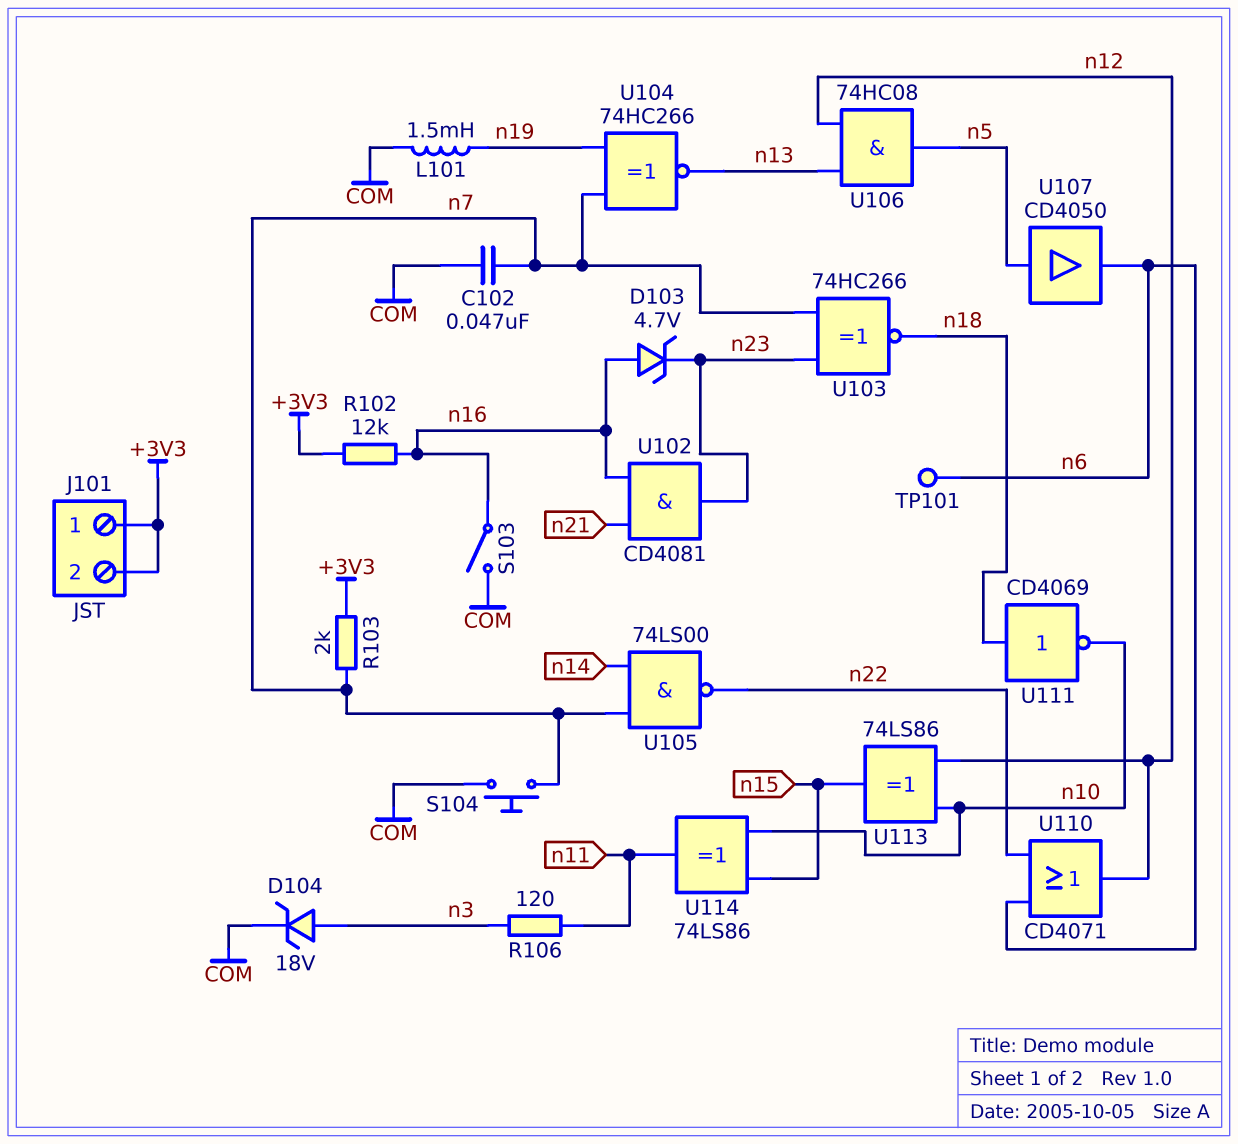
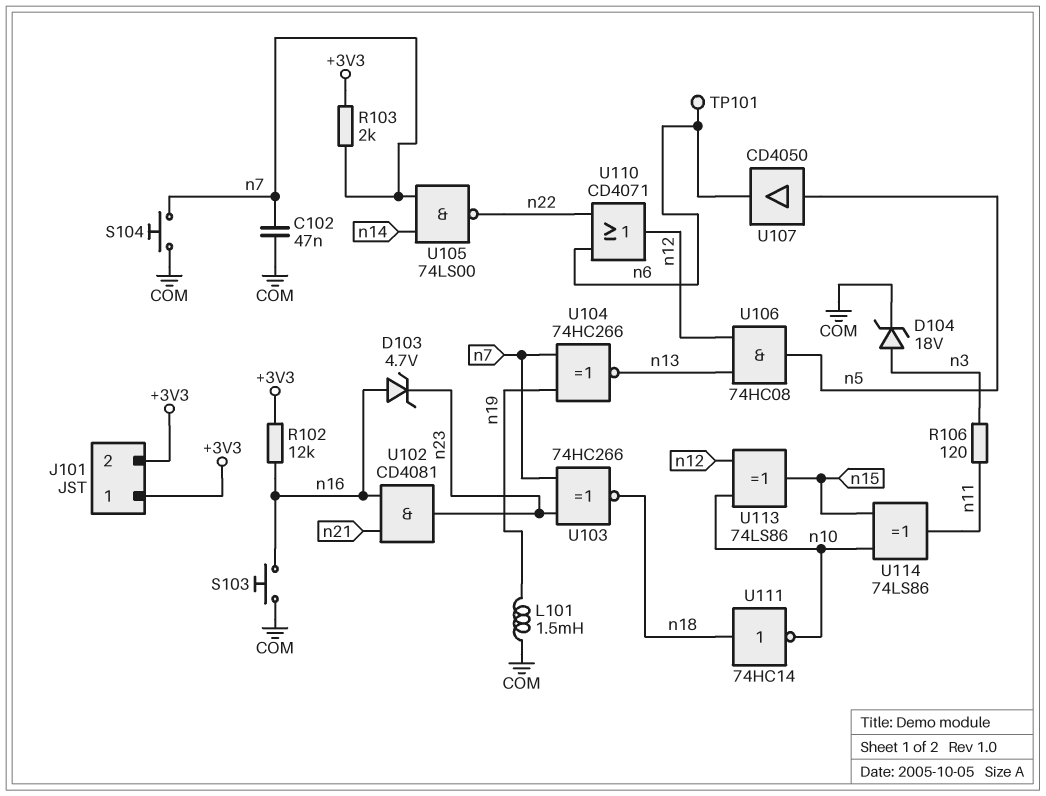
S103: switch (COM, n16) -> button (COM, n16)
U111: NOT CD4069 (in n18, out n10) -> NOT 74HC14 (in n18, out n10)

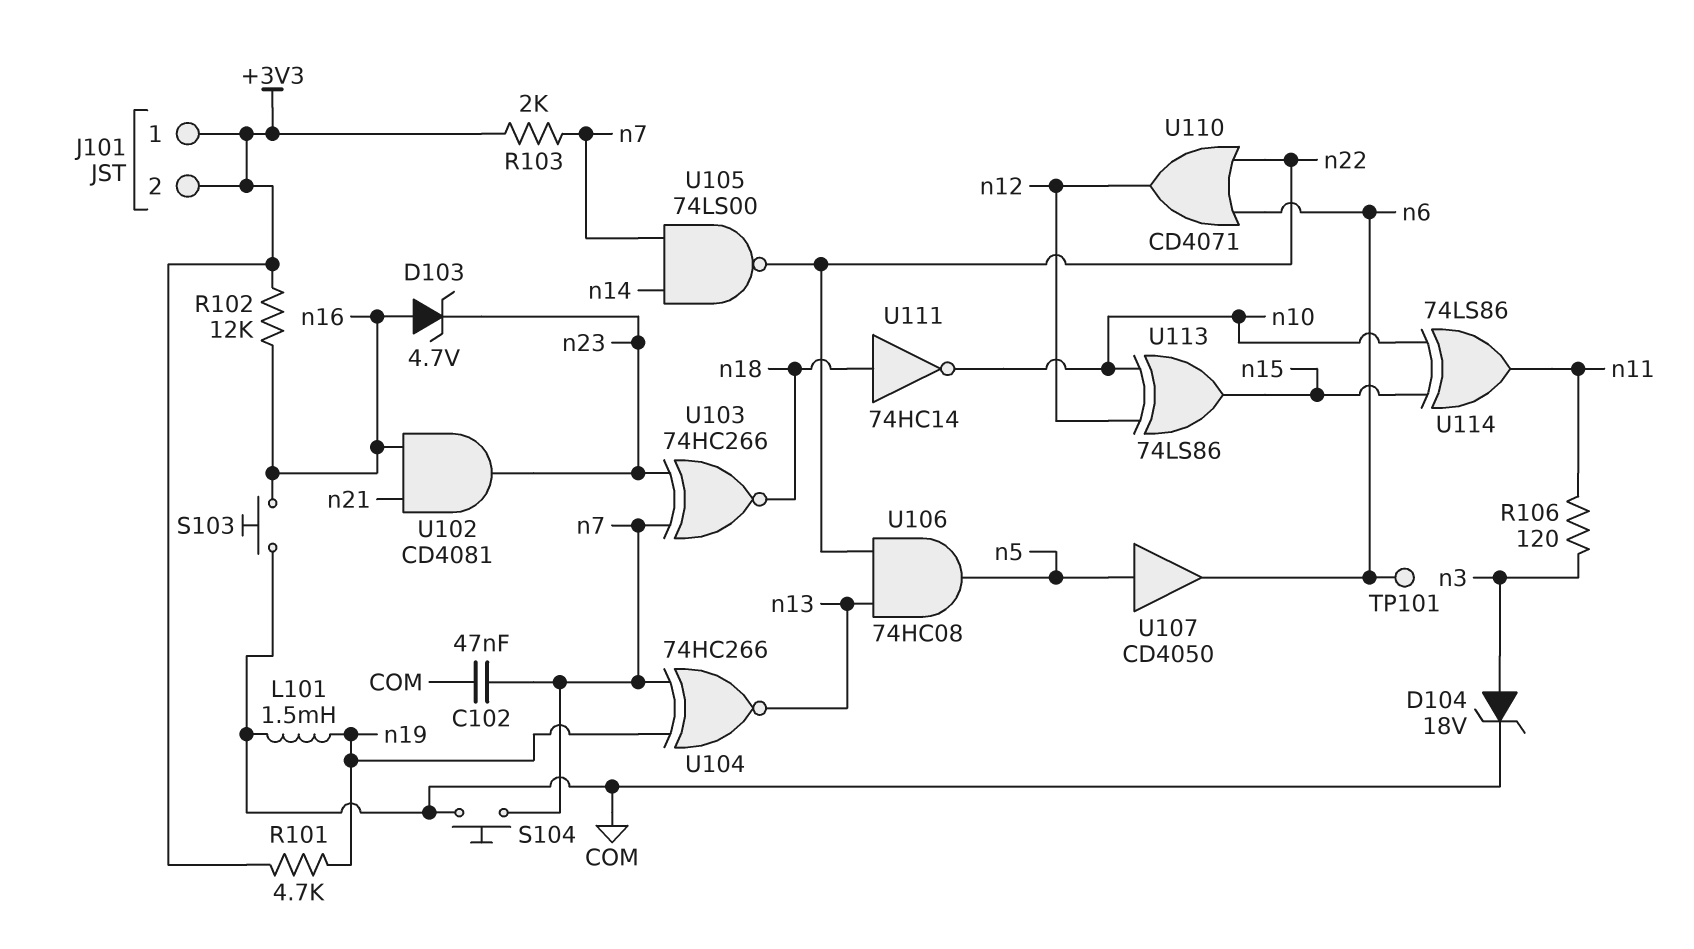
R101: none -> 4.7k (+3V3, n19)
U106: AND 74HC08 (in n12, in n13, out n5) -> AND 74HC08 (in n13, in n22, out n5)

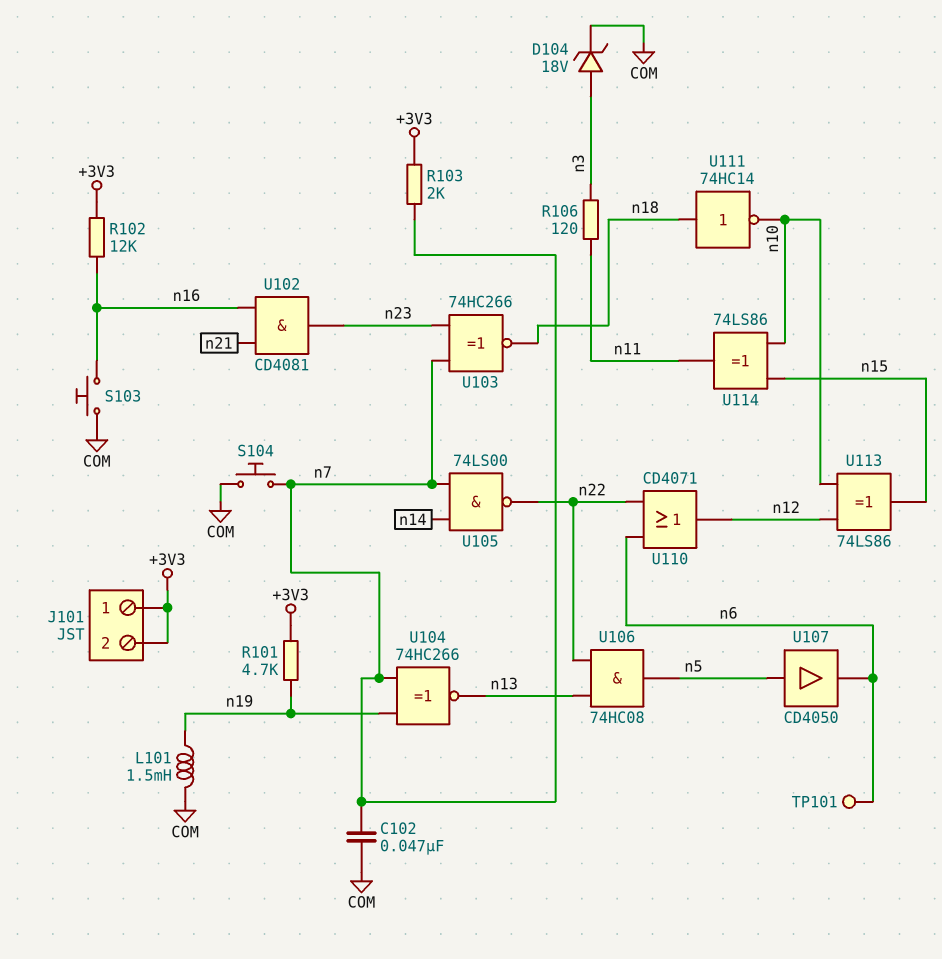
D103: zener 4.7V (A n16, K n23) -> none

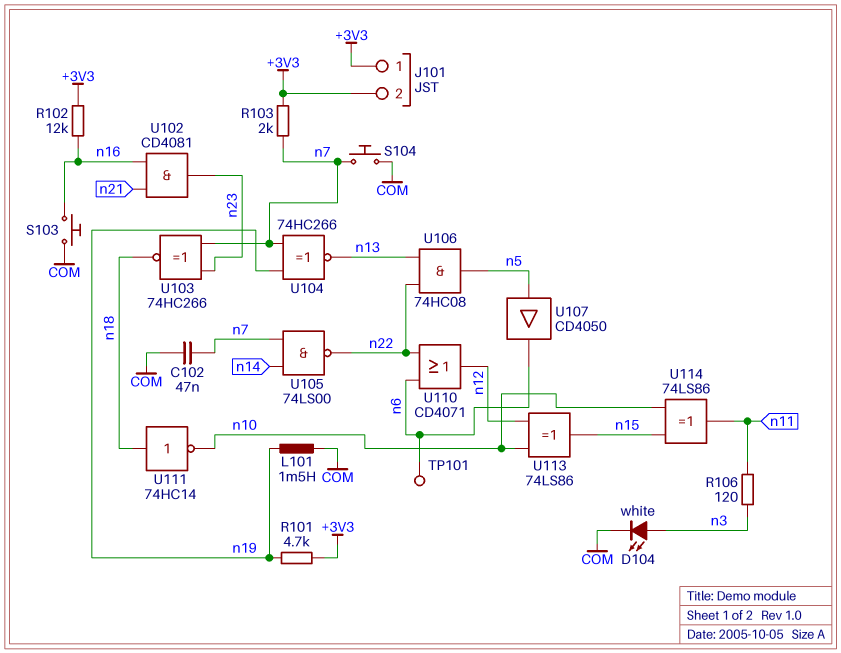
D104: zener 18V (A n3, K COM) -> LED white (A n3, K COM)

